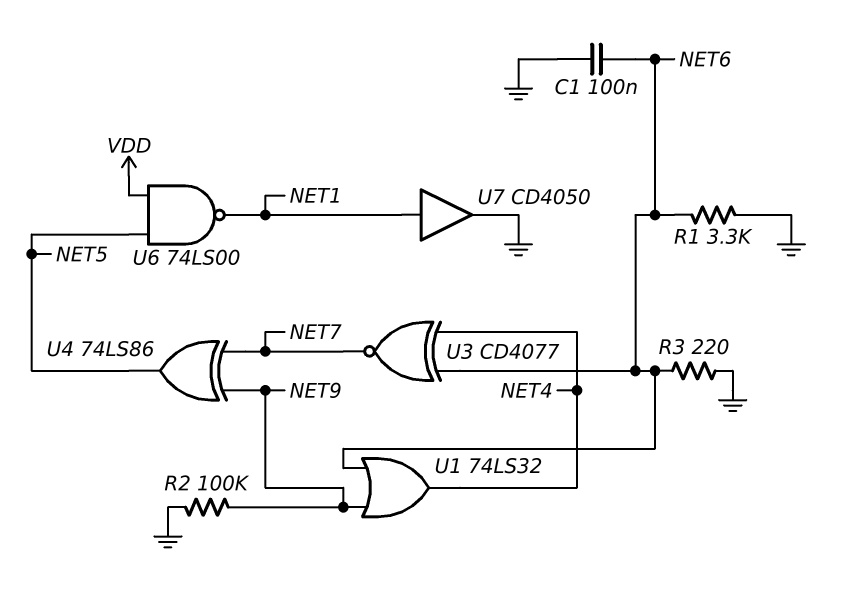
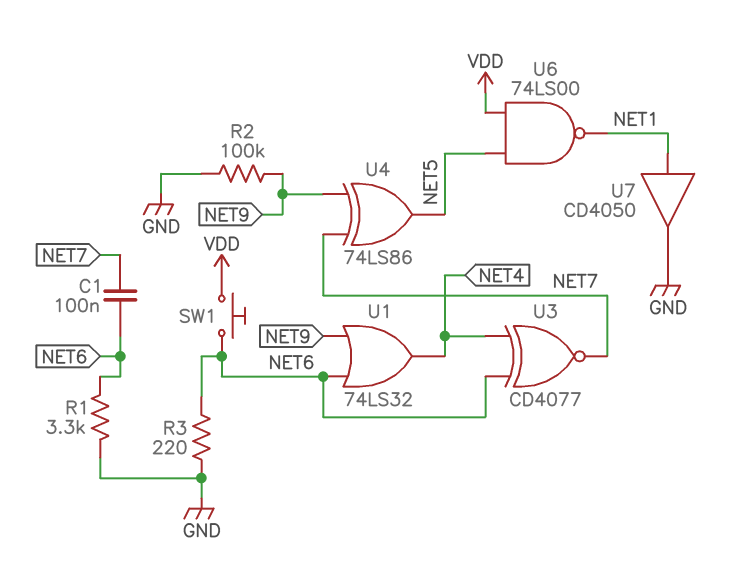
C1: 100nF (GND, NET6) -> 100nF (NET6, NET7)
SW1: none -> button (NET6, VDD)

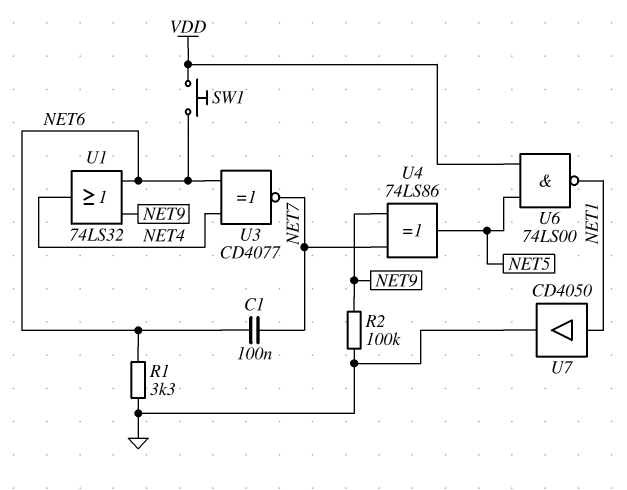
R3: 220 (GND, NET6) -> none

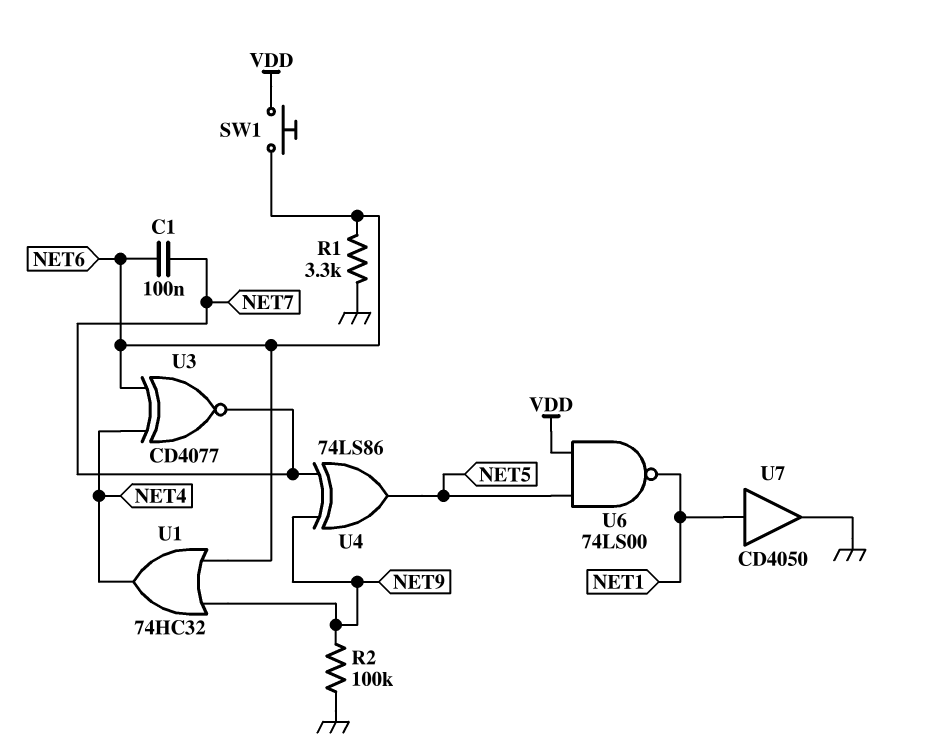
U1: OR 74LS32 (in NET6, in NET9, out NET4) -> OR 74HC32 (in NET6, in NET9, out NET4)

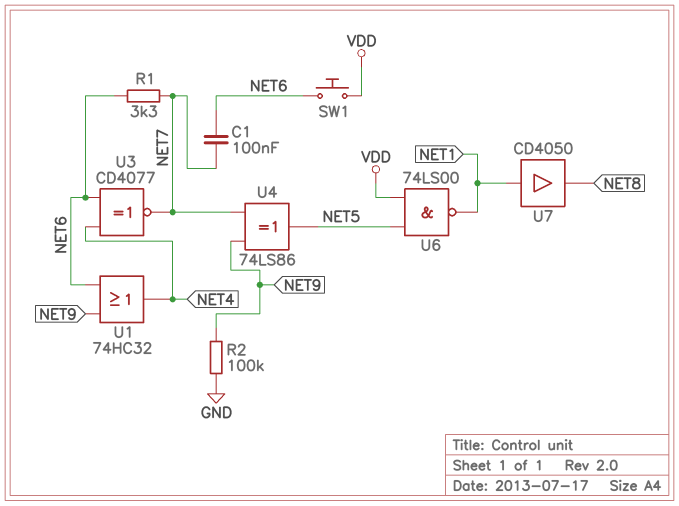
R1: 3.3k (GND, NET6) -> 3.3k (NET6, NET7)
U7: buffer CD4050 (in NET1, out GND) -> buffer CD4050 (in NET1, out NET8)

